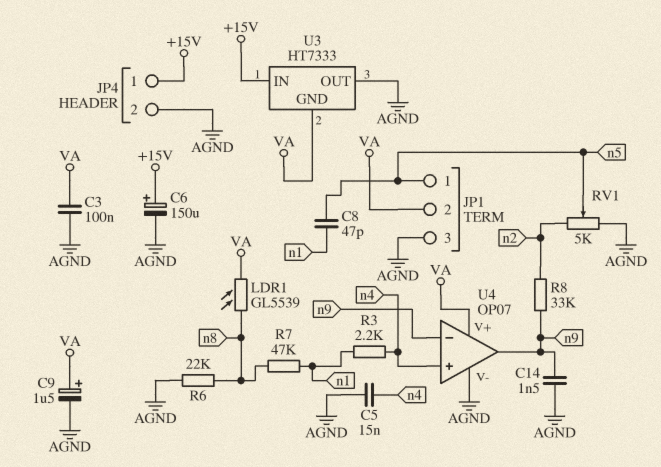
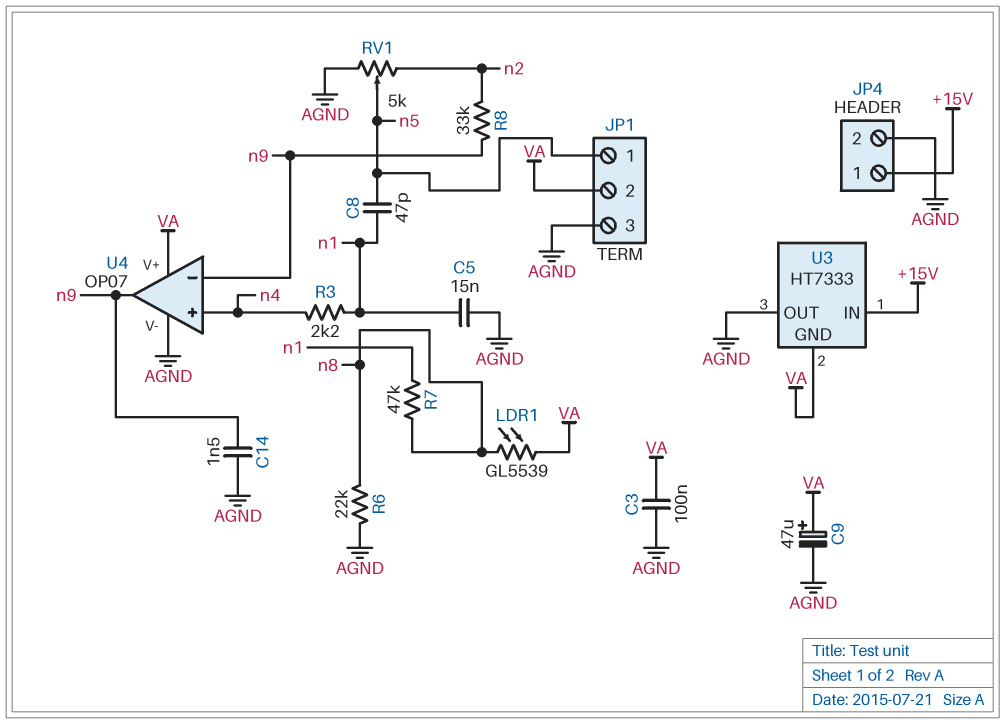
C5: 15nF (AGND, n4) -> 15nF (AGND, n1)
C6: 150uF (plus +15V, minus AGND) -> none
C9: 1.5uF (plus VA, minus AGND) -> 47uF (plus VA, minus AGND)

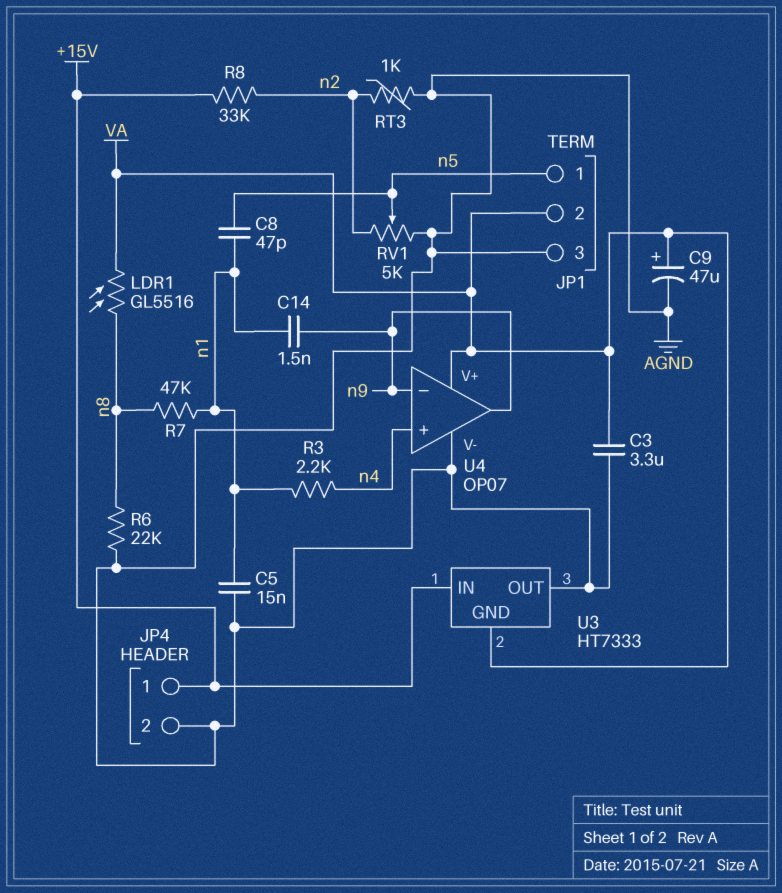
C3: 100nF (AGND, VA) -> 3.3uF (AGND, VA)
C14: 1.5nF (AGND, n9) -> 1.5nF (n1, n9)
LDR1: GL5539 (VA, n8) -> GL5516 (VA, n8)
R8: 33k (n2, n9) -> 33k (+15V, n2)
RT3: none -> 1k (AGND, n2)

